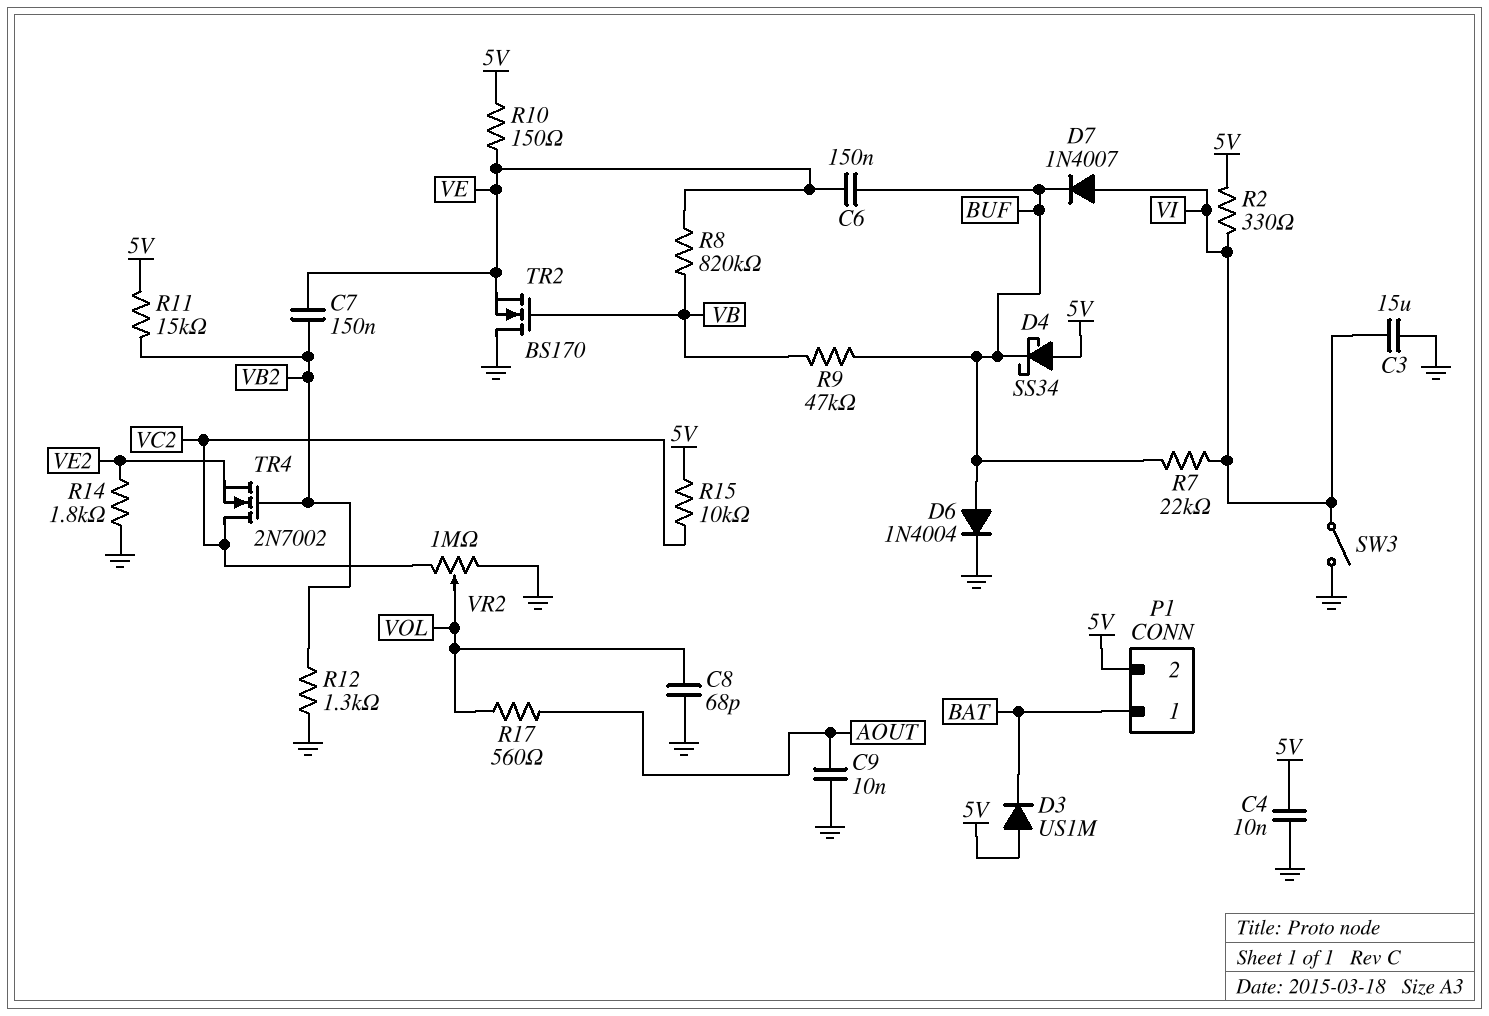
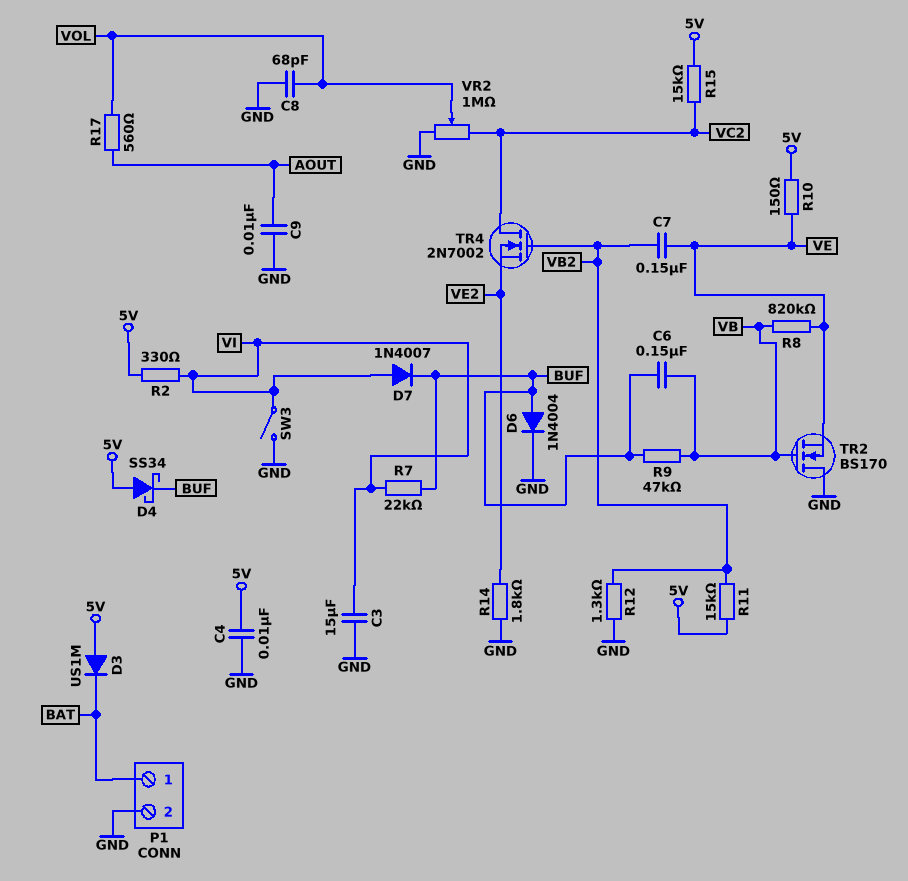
C6: 150nF (BUF, VE) -> 150nF (BUF, VB)
P1 pin 2: 5V -> GND
R15: 10k (5V, VC2) -> 15k (5V, VC2)

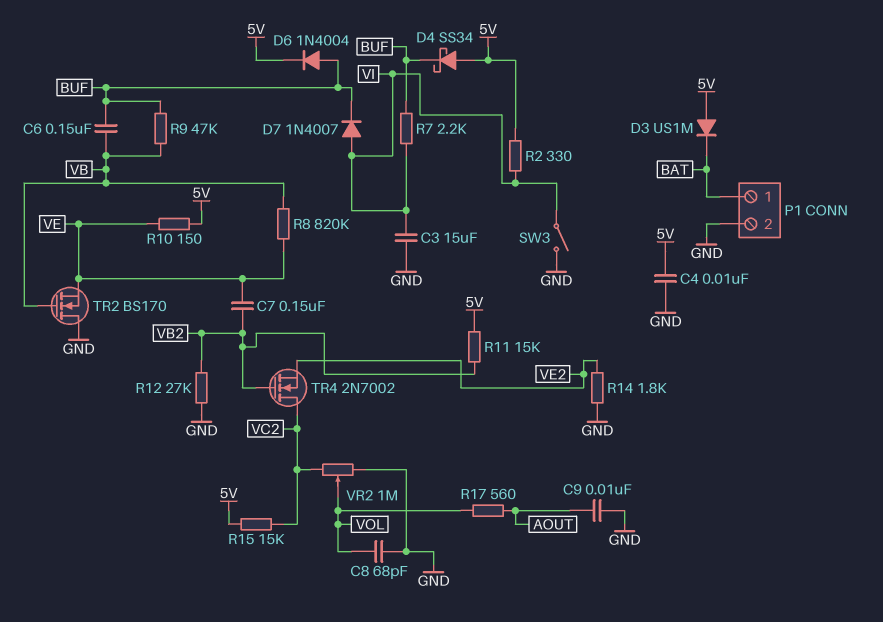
D6: diode 1N4004 (A BUF, K GND) -> diode 1N4004 (A BUF, K 5V)
R7: 22k (BUF, VI) -> 2.2k (BUF, VI)
R12: 1.3k (GND, VB2) -> 27k (GND, VB2)

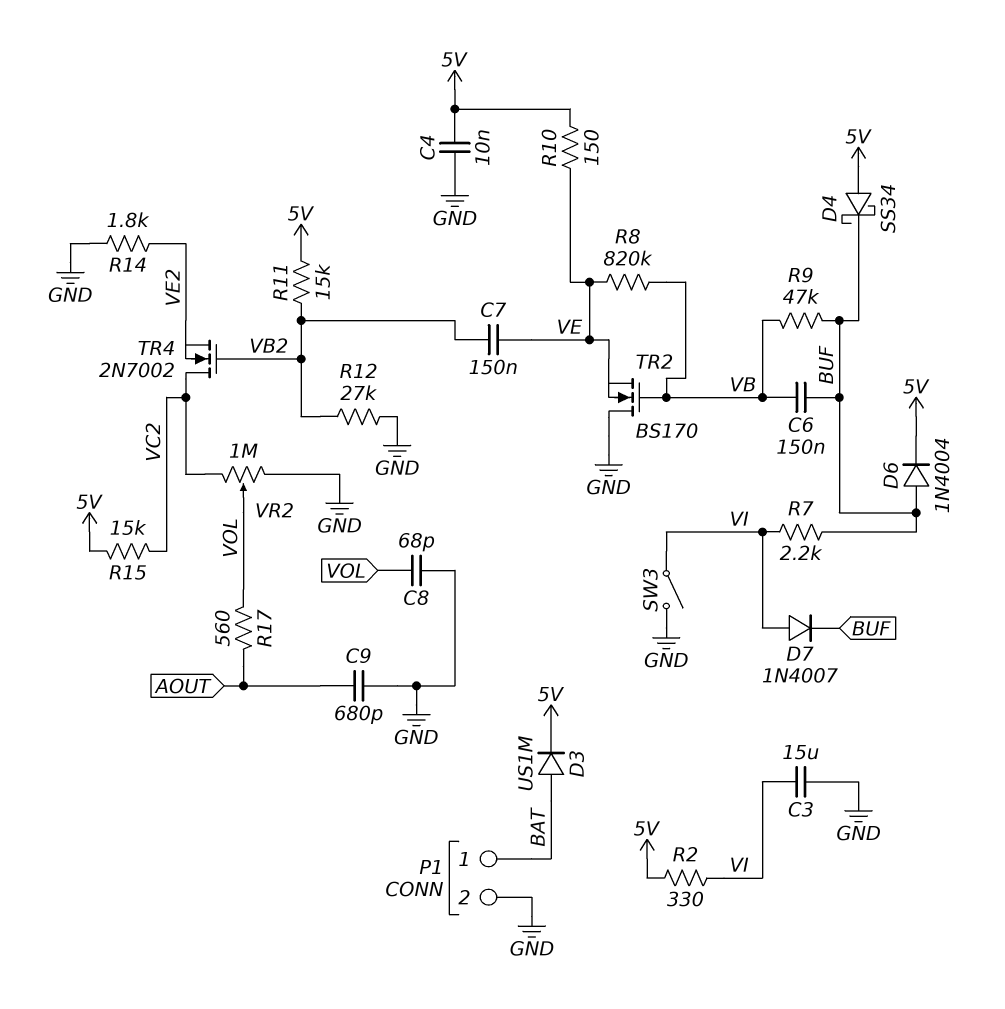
C9: 10nF (AOUT, GND) -> 680pF (AOUT, GND)
D3: diode US1M (A 5V, K BAT) -> diode US1M (A BAT, K 5V)

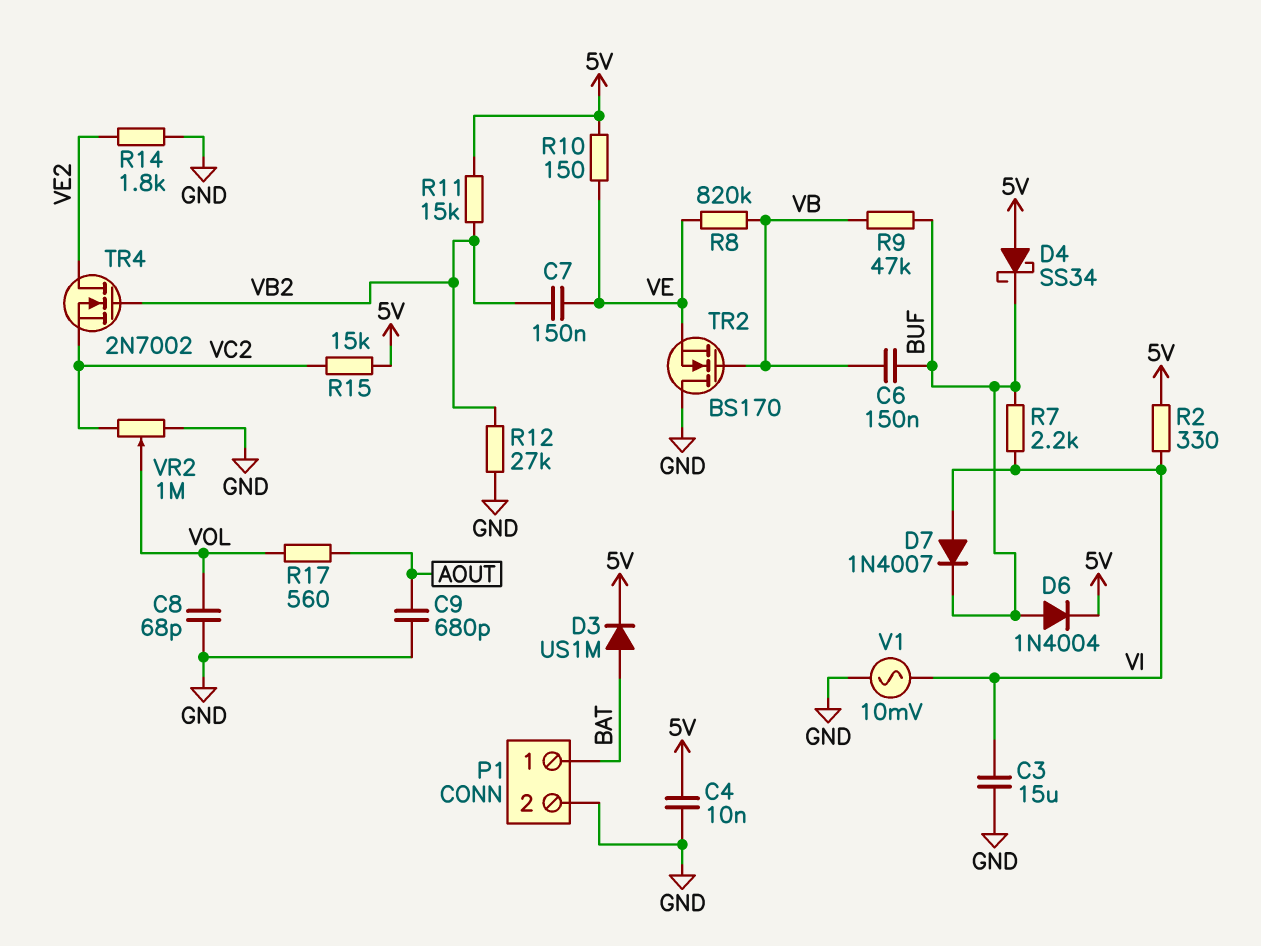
SW3: switch (GND, VI) -> none
TR4: NMOS 2N7002 (G VB2, D VC2, S VE2) -> NMOS 2N7002 (G VB2, D VE2, S VC2)
V1: none -> AC 10mV (GND, VI)

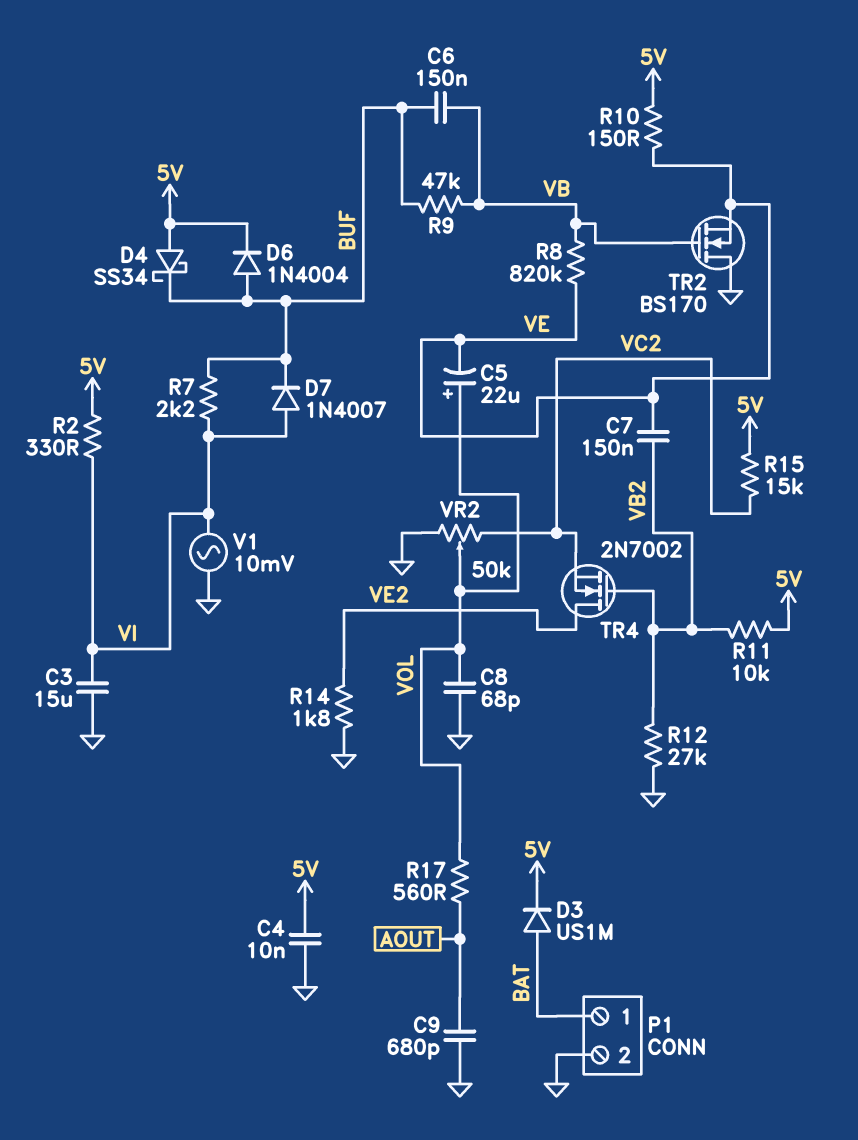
C5: none -> 22uF (plus VOL, minus VE)
R11: 15k (5V, VB2) -> 10k (5V, VB2)
VR2: 1M (GND, VC2, wiper VOL) -> 50k (GND, VC2, wiper VOL)

